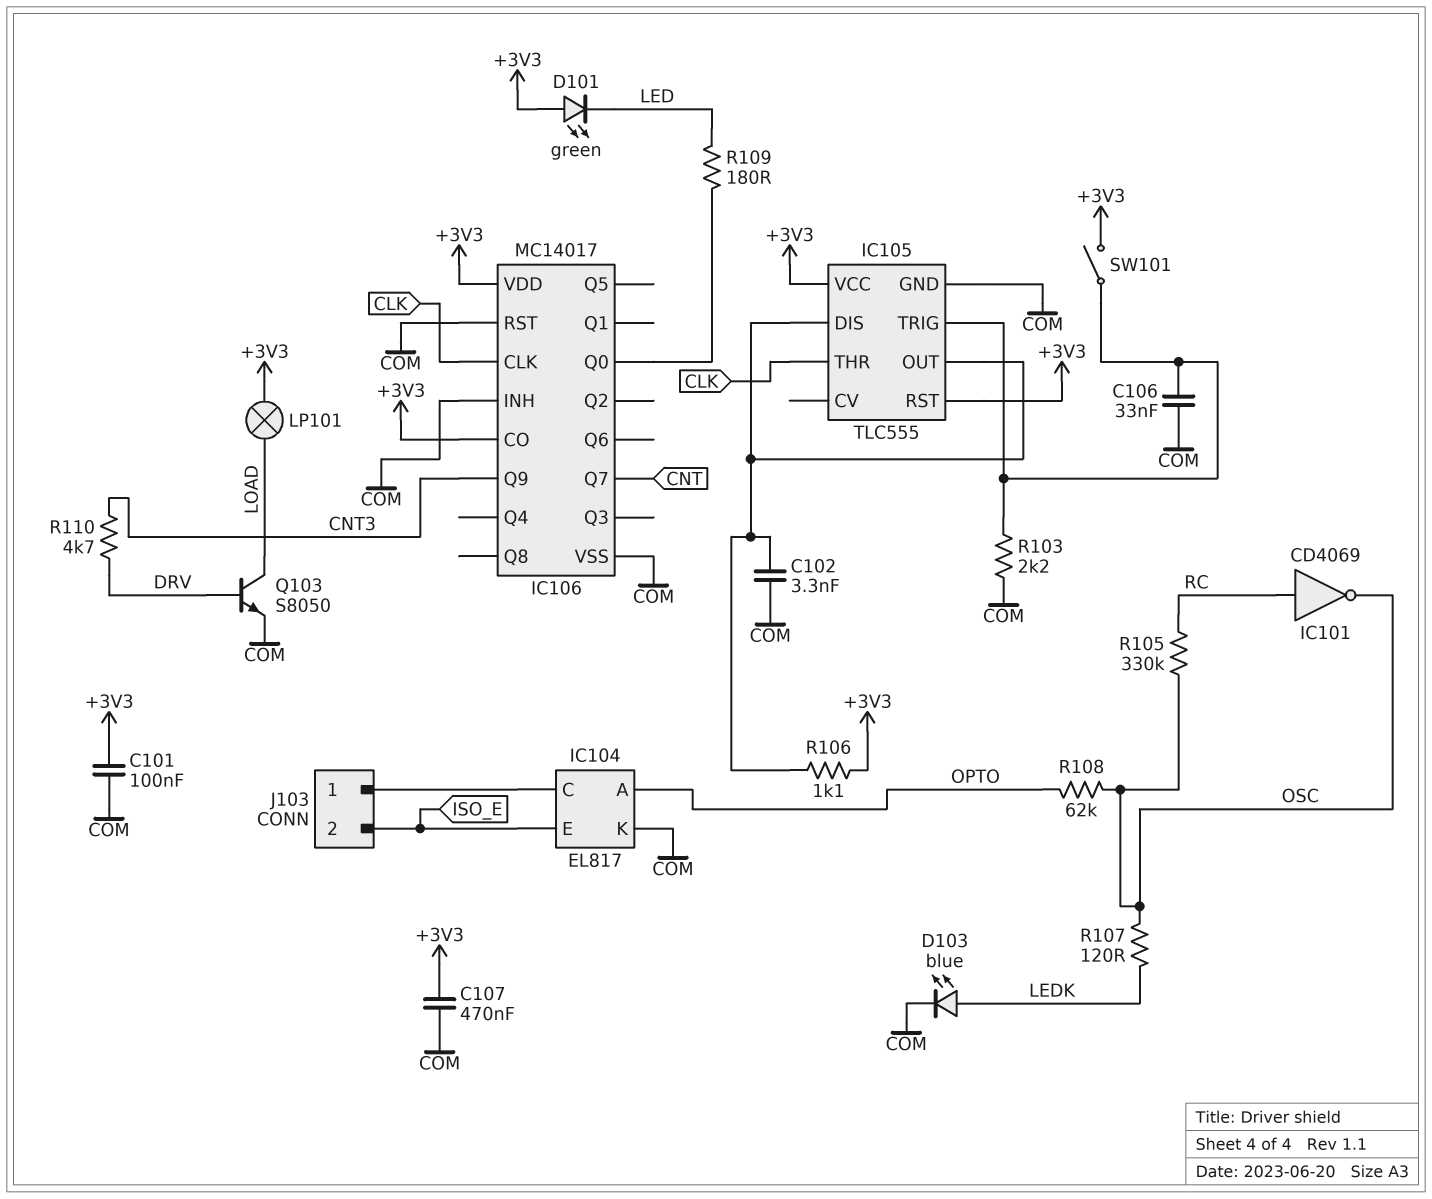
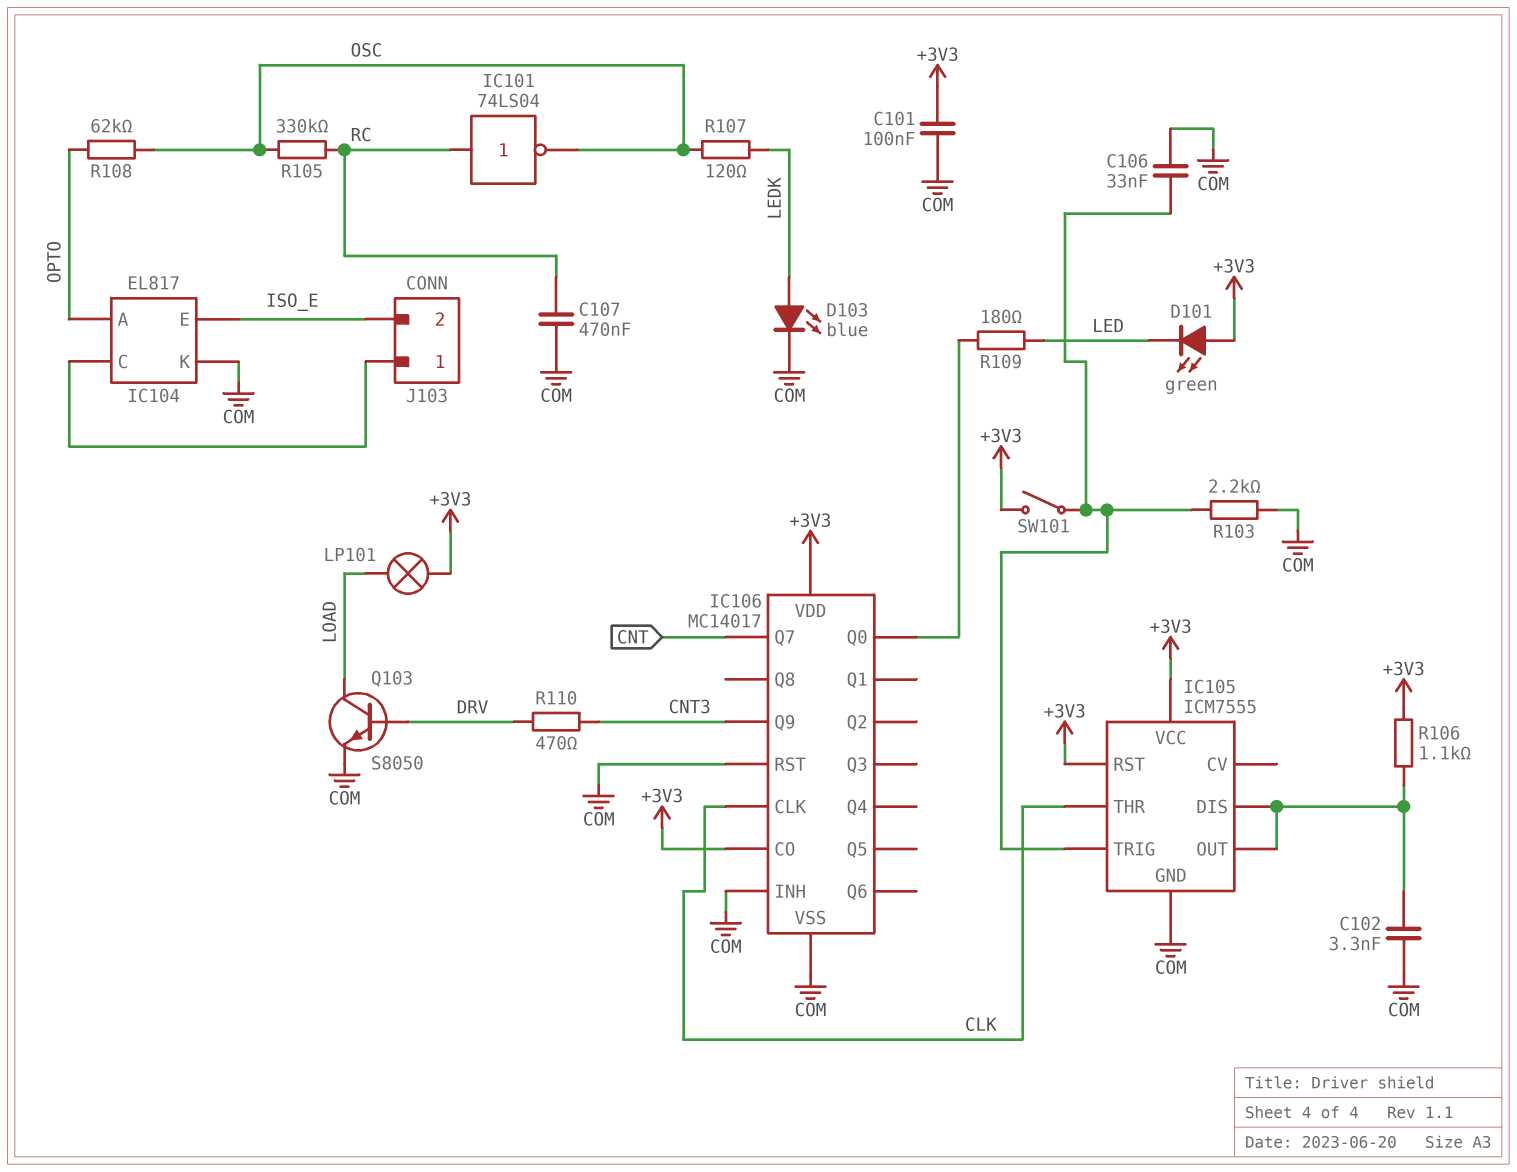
C107: 470nF (+3V3, COM) -> 470nF (COM, RC)
IC101: NOT CD4069 (in RC, out OSC) -> NOT 74LS04 (in RC, out OSC)
IC105: TLC555 -> ICM7555
R110: 4.7k (CNT3, DRV) -> 470 (CNT3, DRV)

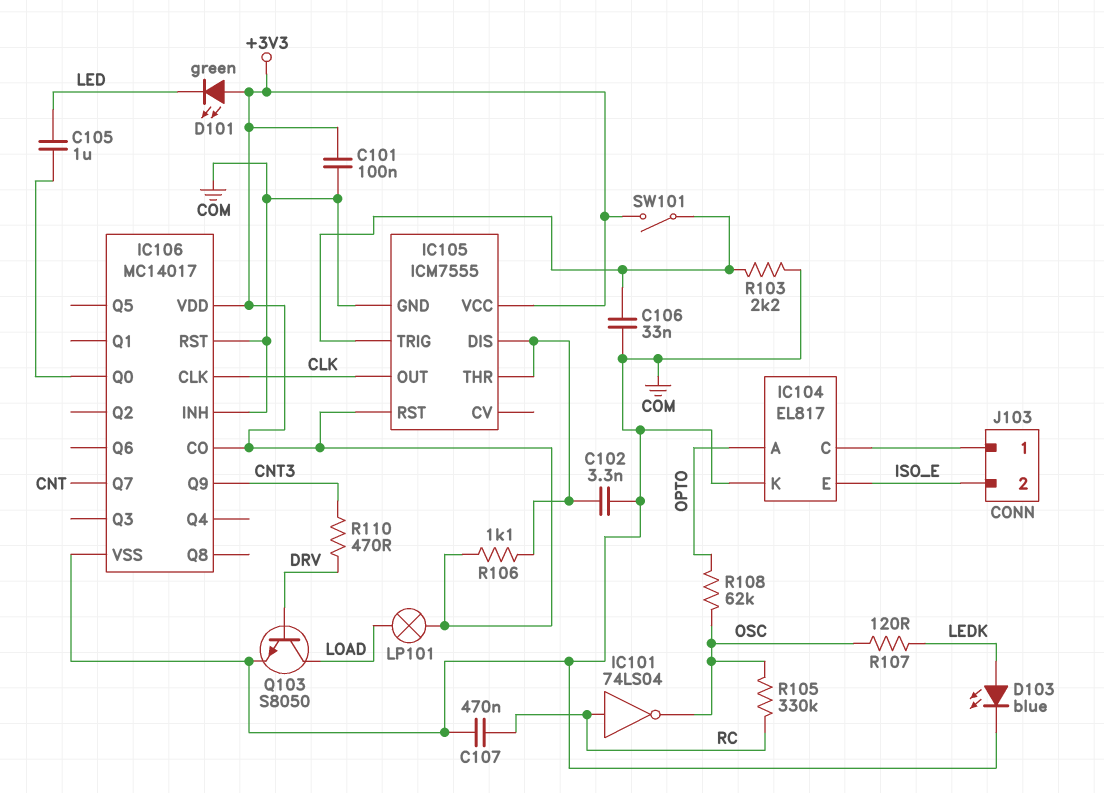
C105: none -> 1uF (IC106/Q0, LED)
IC105 pin OUT: IC105/DIS -> CLK
IC105 pin THR: CLK -> IC105/DIS
R109: 180 (IC106/Q0, LED) -> none

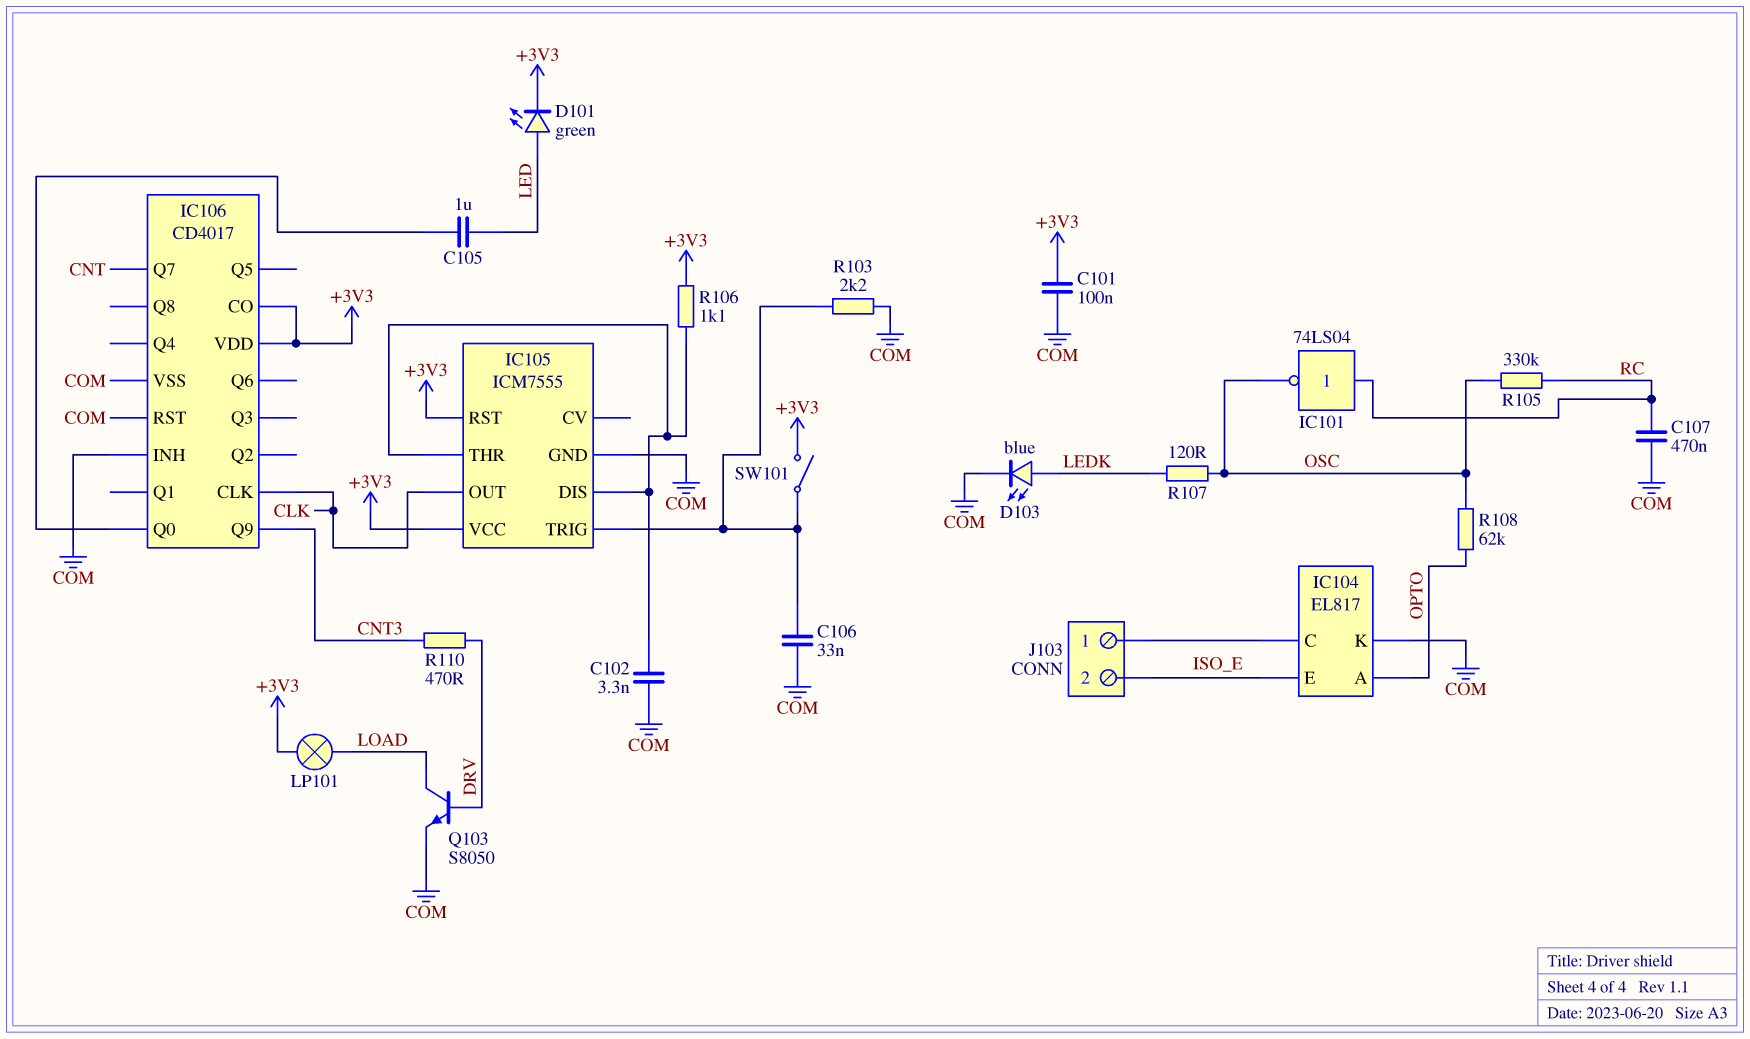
D101: LED green (A +3V3, K LED) -> LED green (A LED, K +3V3)
IC106: MC14017 -> CD4017

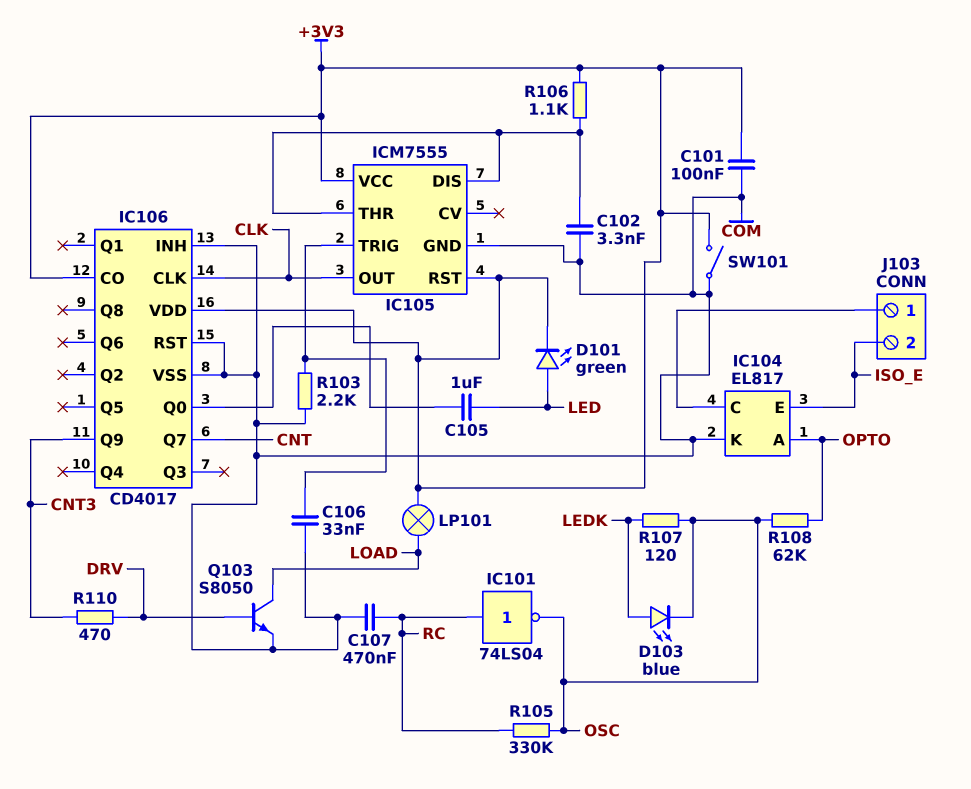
D103: LED blue (A LEDK, K COM) -> LED blue (A LEDK, K OSC)
SW101: switch (+3V3, IC105/TRIG) -> switch (+3V3, COM)

